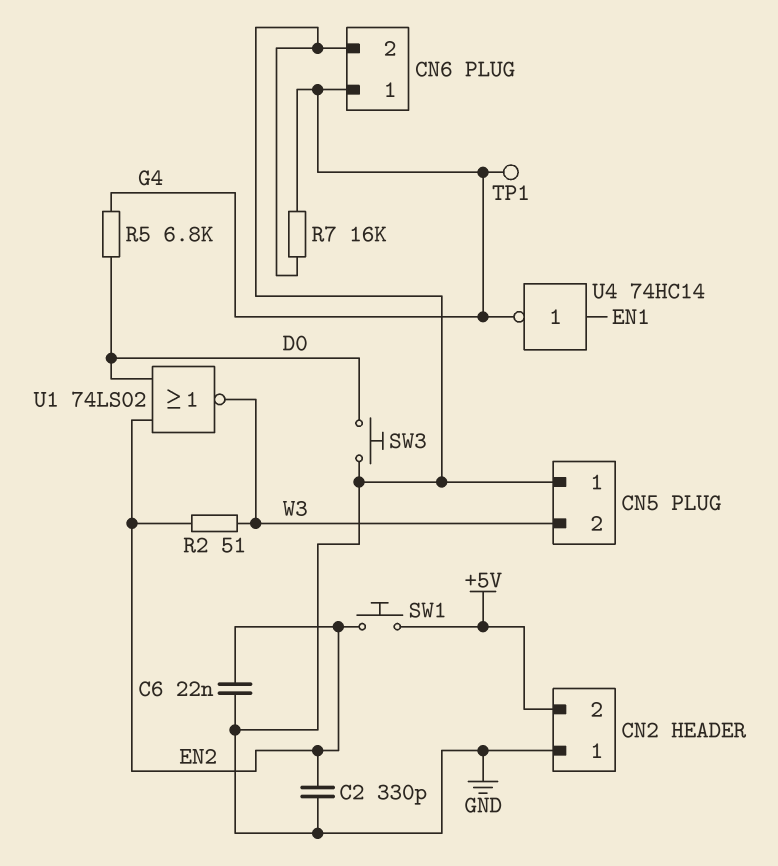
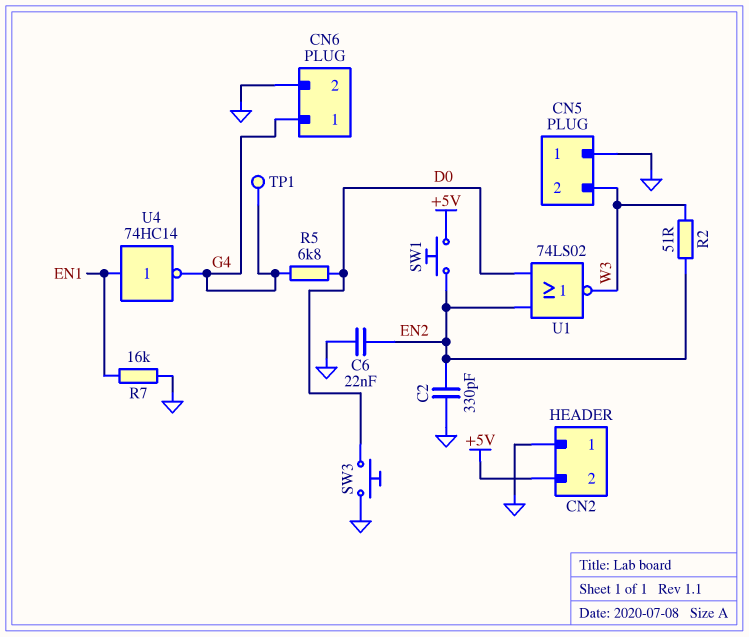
R7: 16k (G4, GND) -> 16k (EN1, GND)

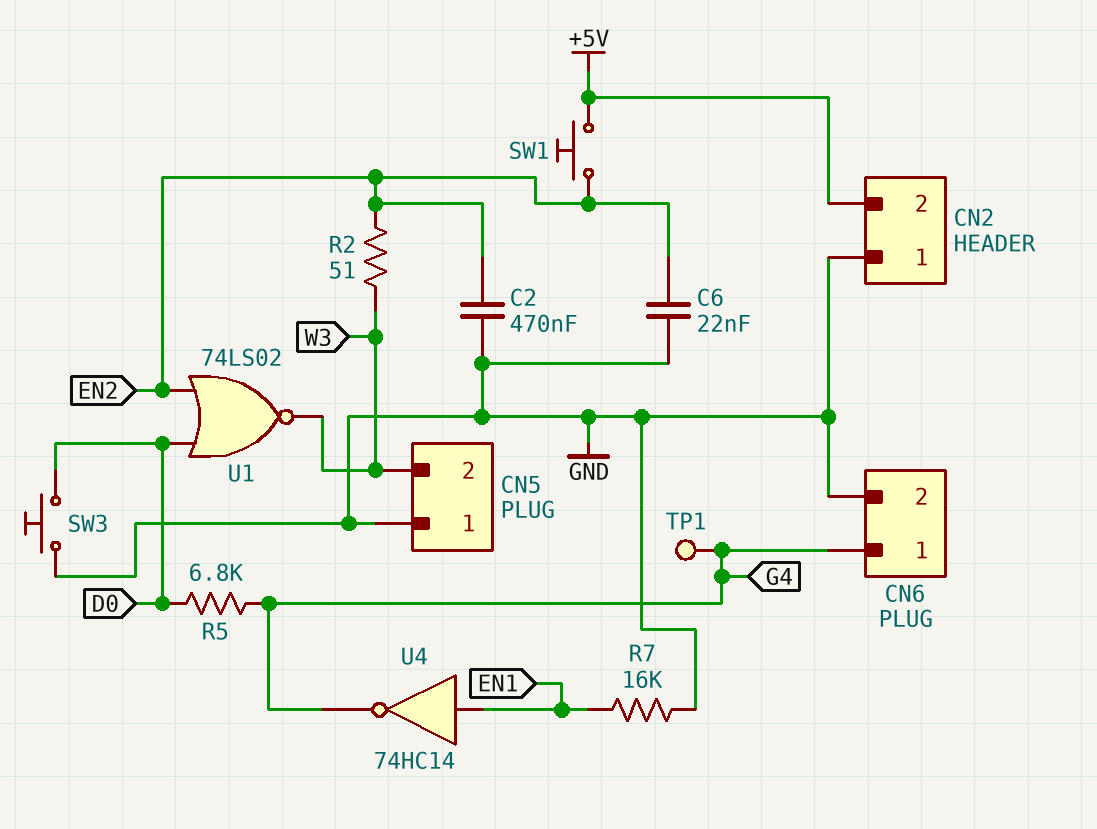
C2: 330pF (EN2, GND) -> 470nF (EN2, GND)

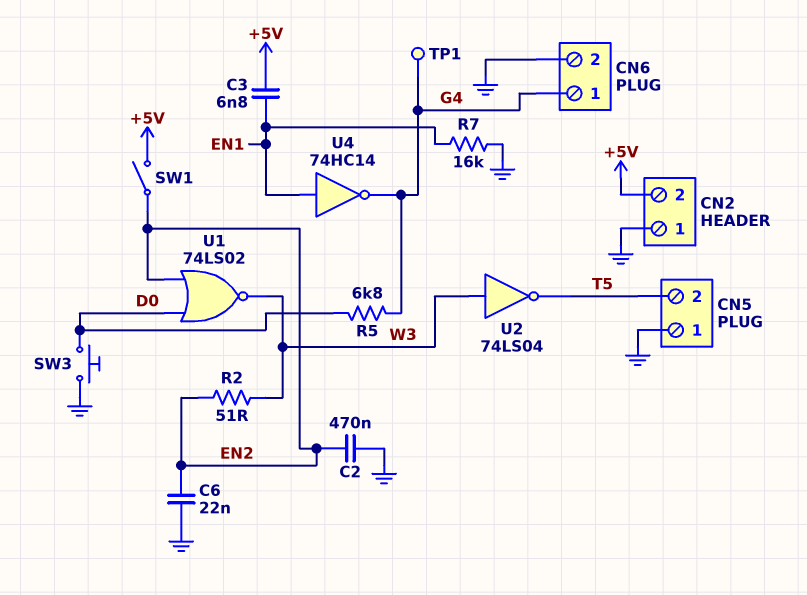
C3: none -> 6.8nF (+5V, EN1)
CN5 pin 2: W3 -> T5
SW1: button (+5V, EN2) -> switch (+5V, EN2)
U2: none -> NOT 74LS04 (in W3, out T5)

